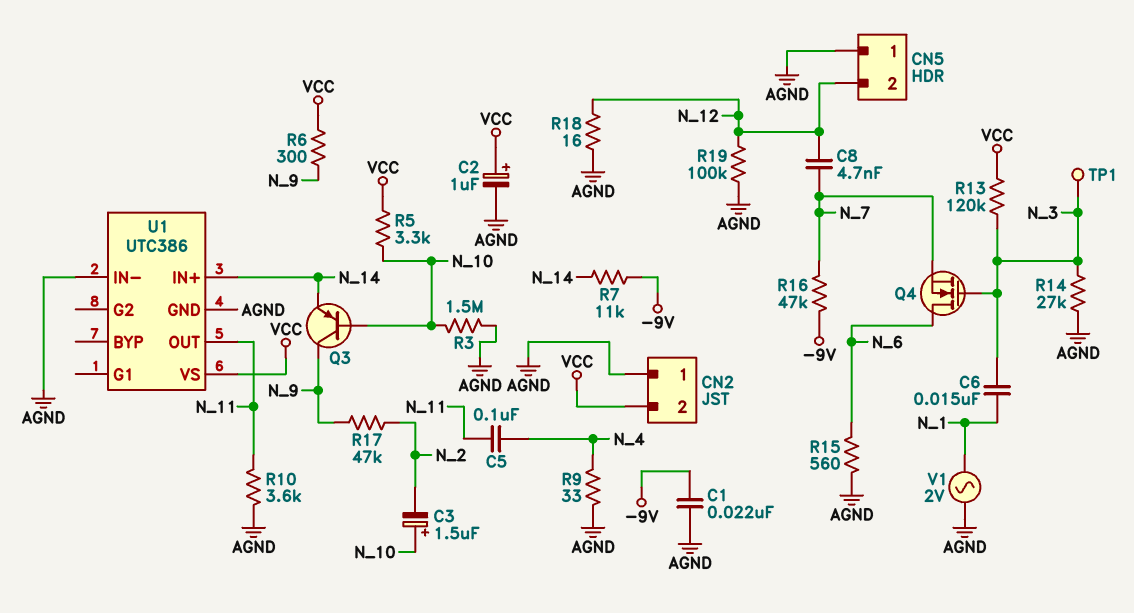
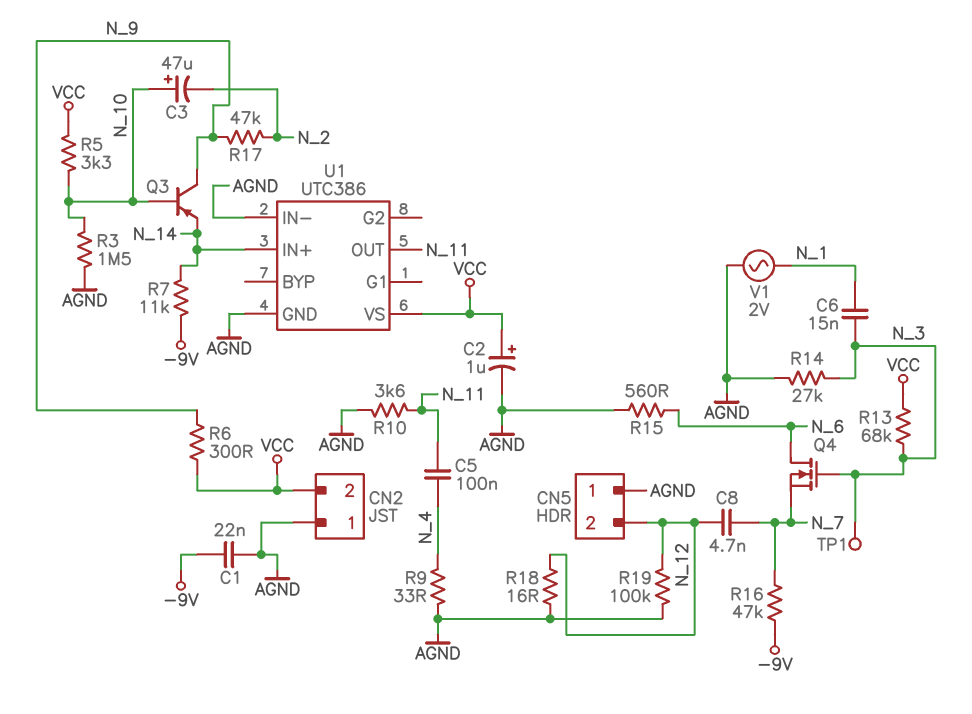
C3: 1.5uF (plus N_10, minus N_2) -> 47uF (plus N_10, minus N_2)
R13: 120k (N_3, VCC) -> 68k (N_3, VCC)

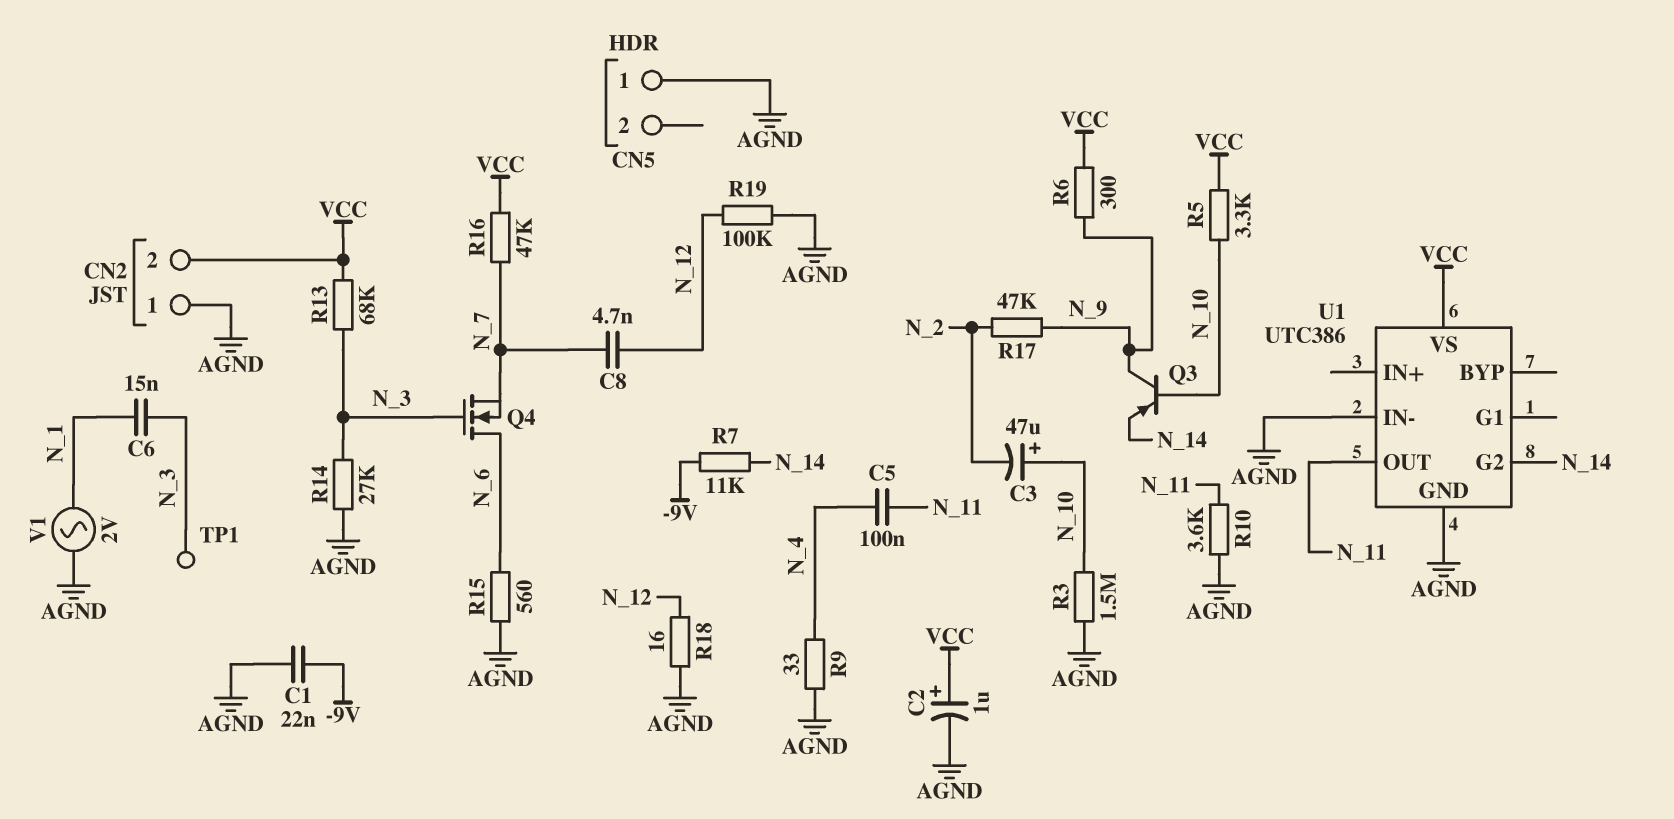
CN5 pin 2: N_12 -> none
R16: 47k (-9V, N_7) -> 47k (N_7, VCC)
U1 pin G2: none -> N_14
U1 pin IN+: N_14 -> none

